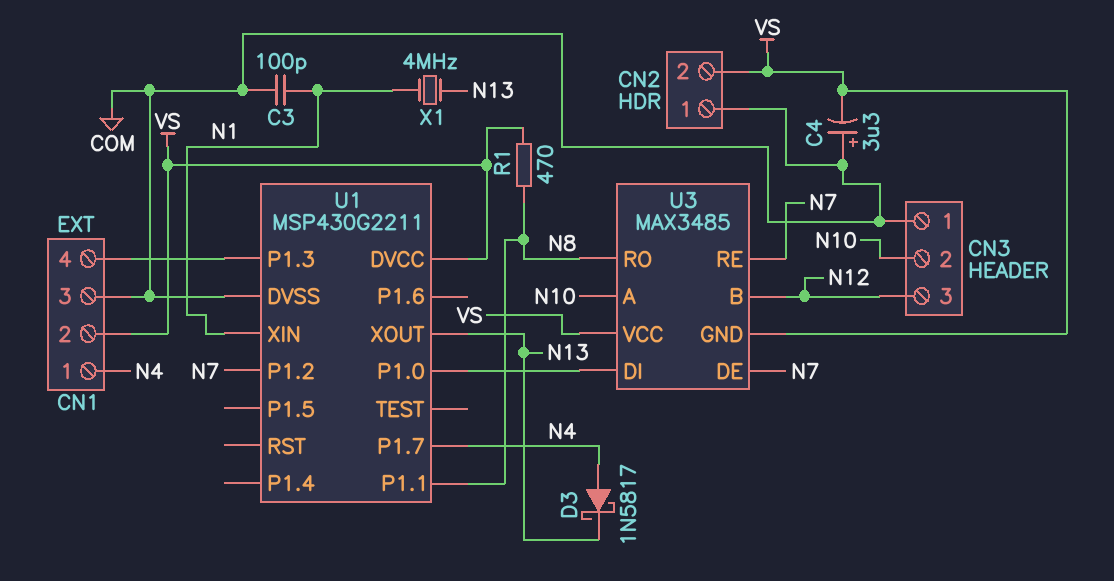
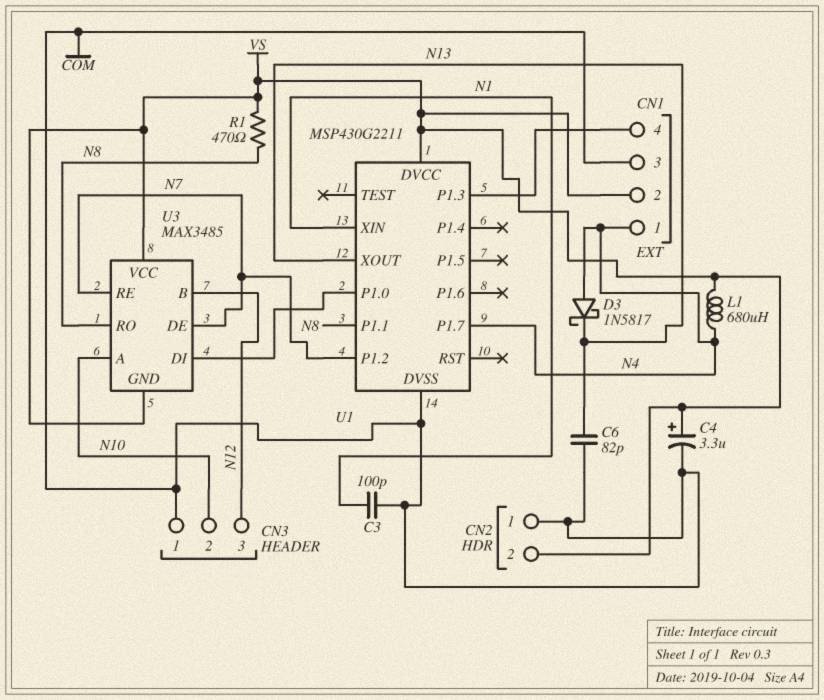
C4: 3.3uF (plus COM, minus VS) -> 3.3uF (plus VS, minus COM)
C6: none -> 82pF (COM, N13)
L1: none -> 680uH (N4, VS)
X1: 4MHz (N1, N13) -> none

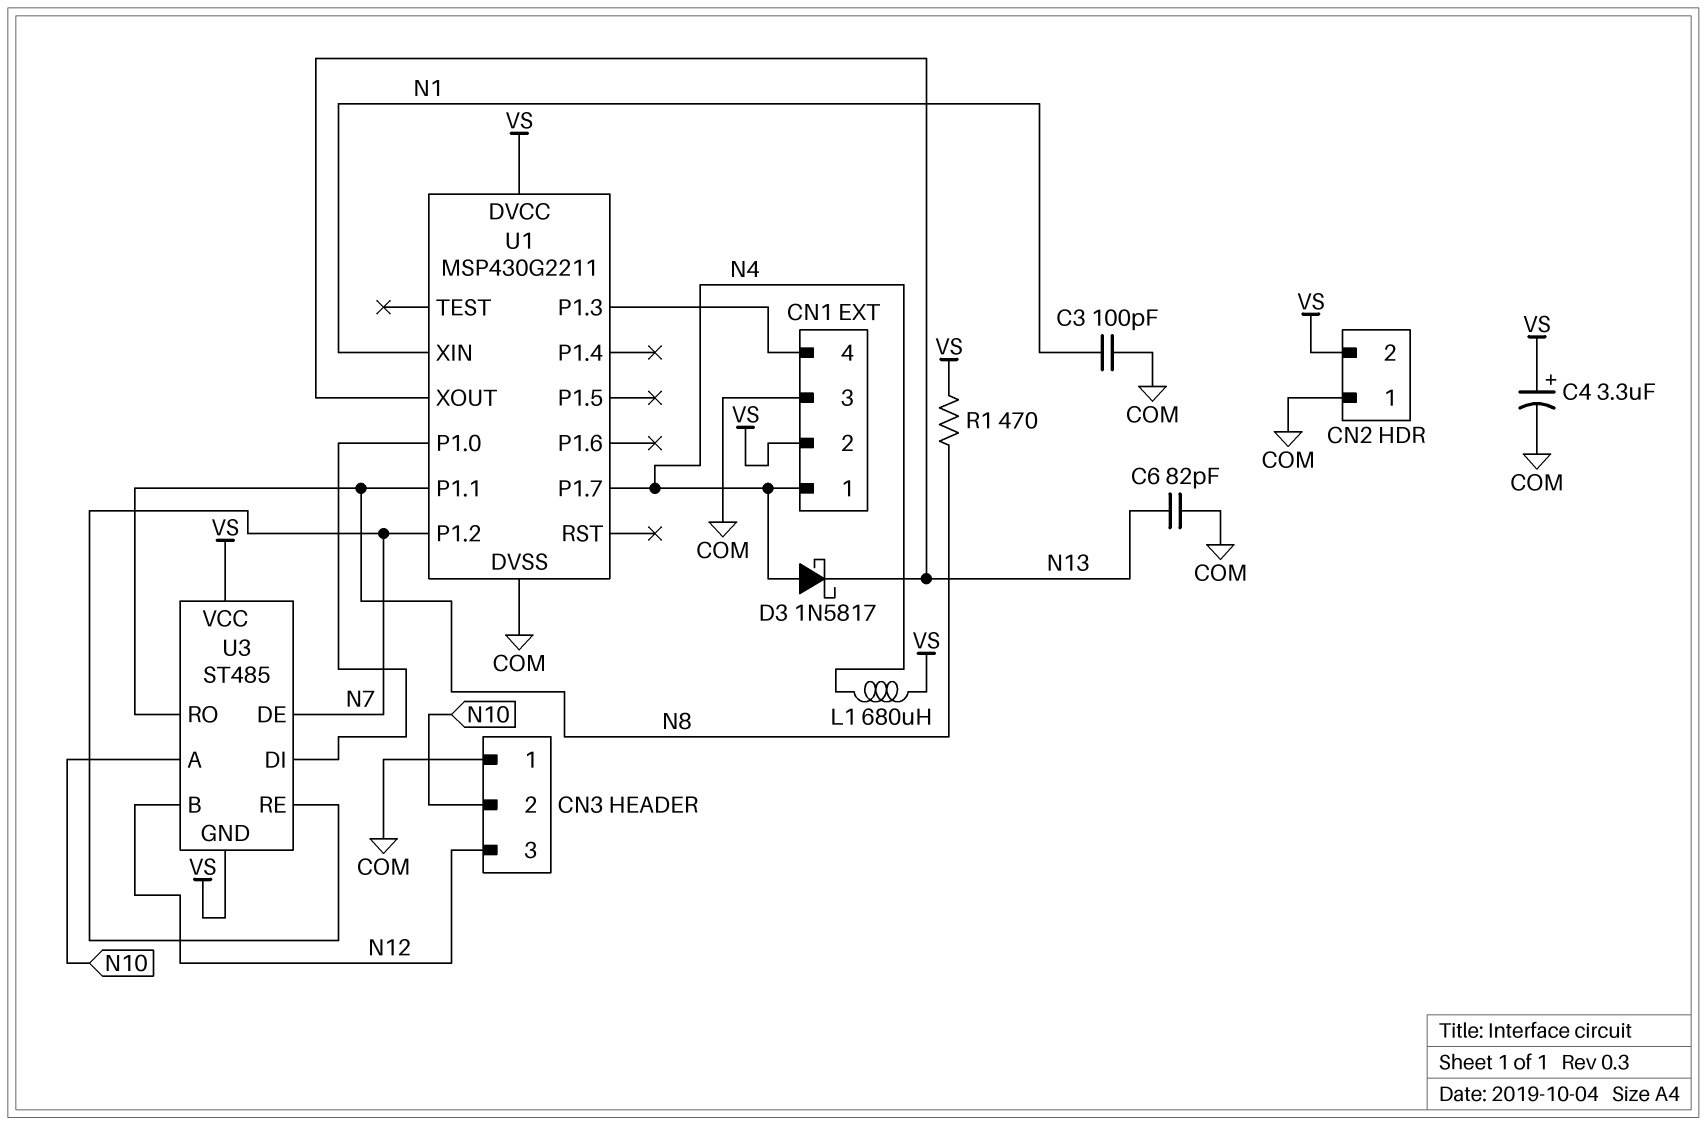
U3: MAX3485 -> ST485

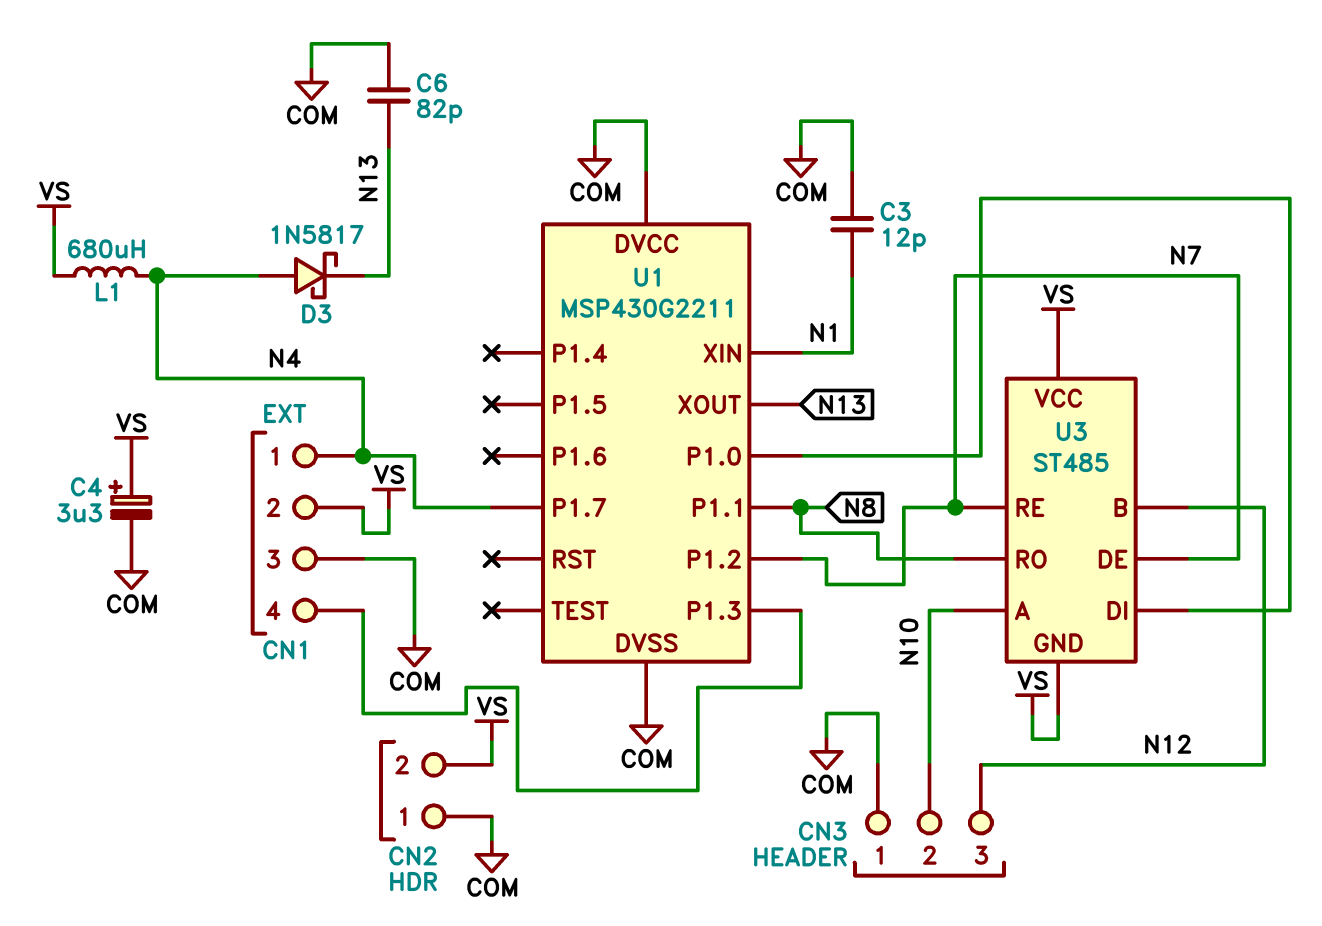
C3: 100pF (COM, N1) -> 12pF (COM, N1)
R1: 470 (N8, VS) -> none
U1 pin DVCC: VS -> COM

